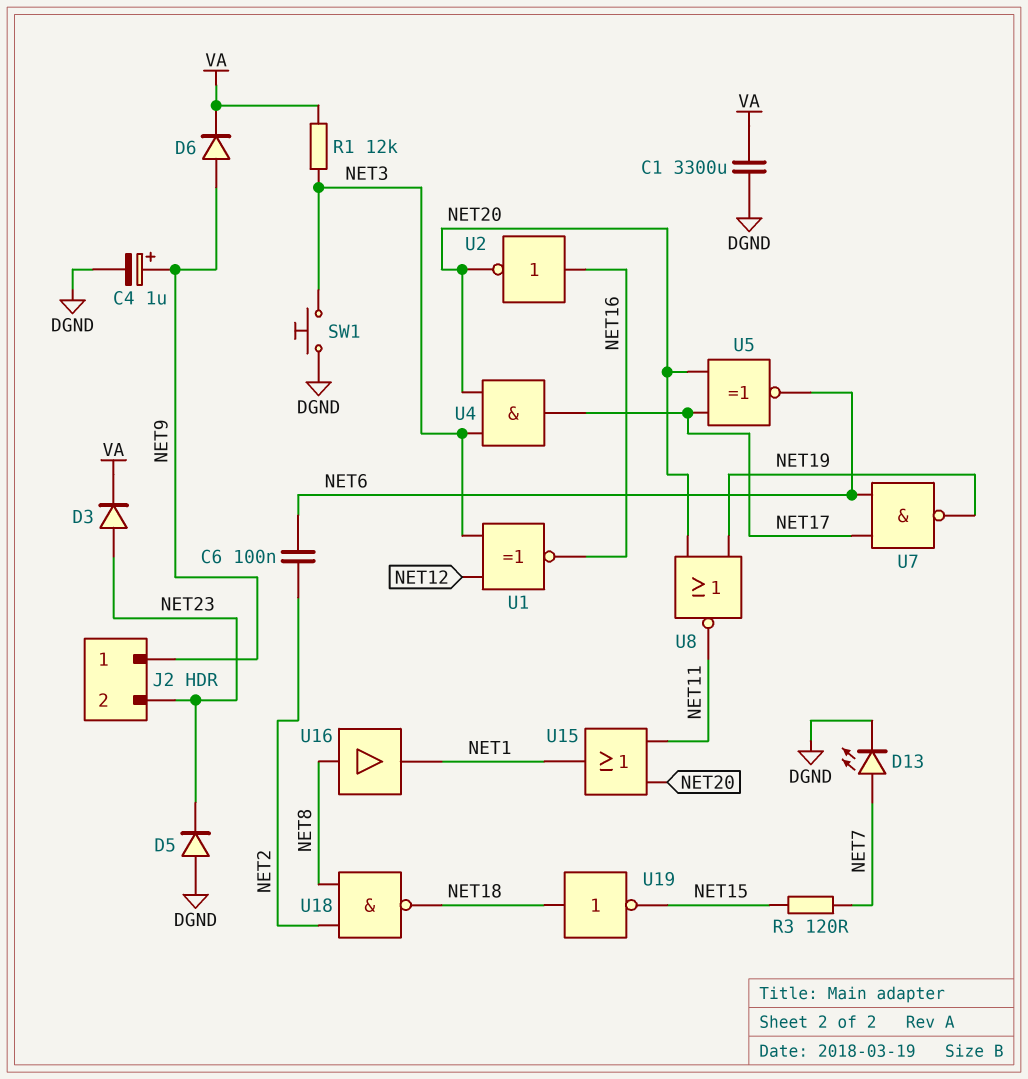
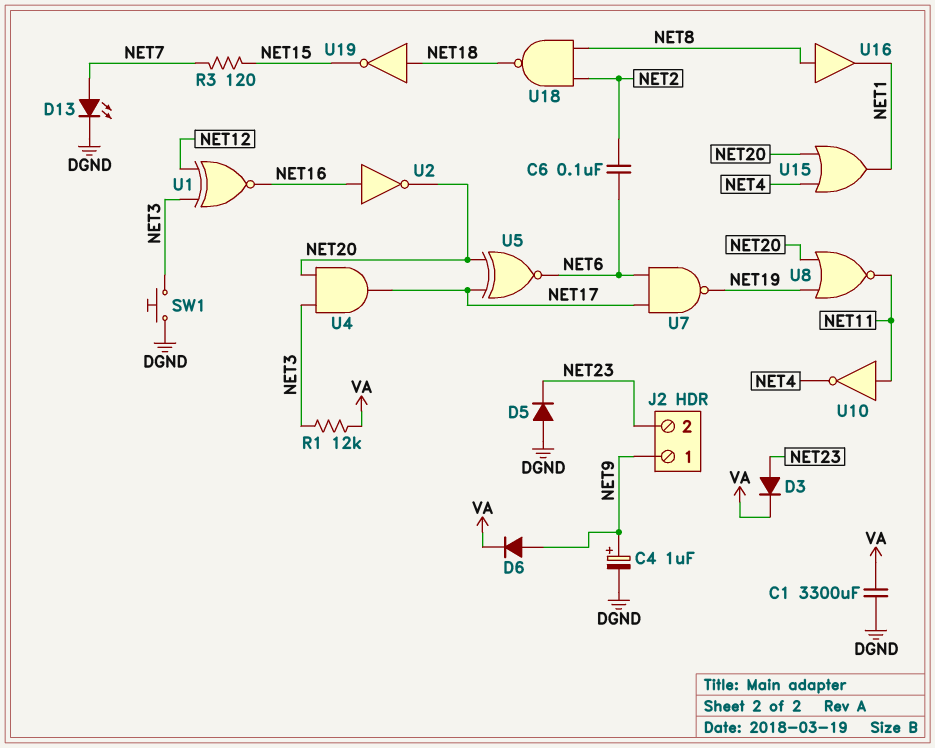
U10: none -> NOT (in NET11, out NET4)
U15: OR (in NET11, in NET20, out NET1) -> OR (in NET4, in NET20, out NET1)

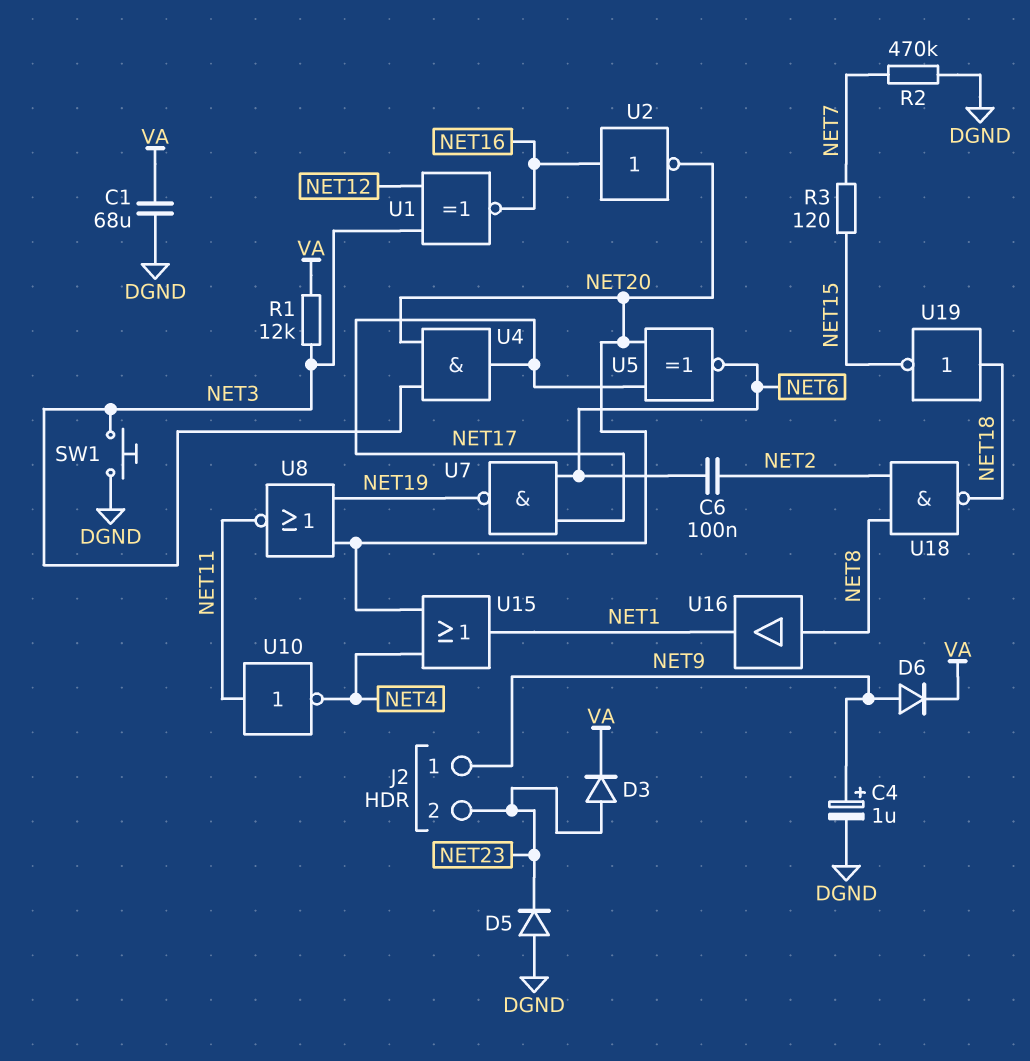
C1: 3300uF (DGND, VA) -> 68uF (DGND, VA)
D13: LED (A NET7, K DGND) -> none
R2: none -> 470k (DGND, NET7)

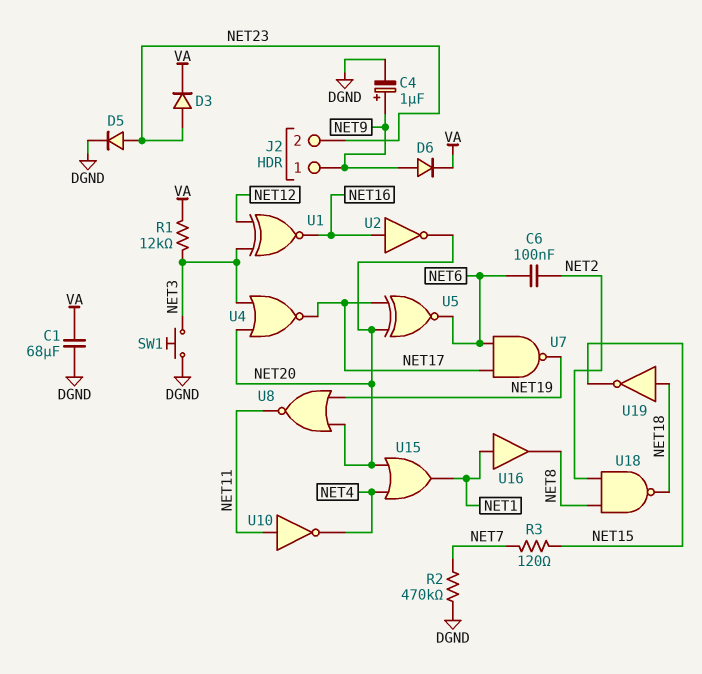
D5: diode (A DGND, K NET23) -> diode (A NET23, K DGND)
U4: AND (in NET3, in NET20, out NET17) -> NOR (in NET3, in NET20, out NET17)
U16: buffer (in NET8, out NET1) -> buffer (in NET1, out NET8)

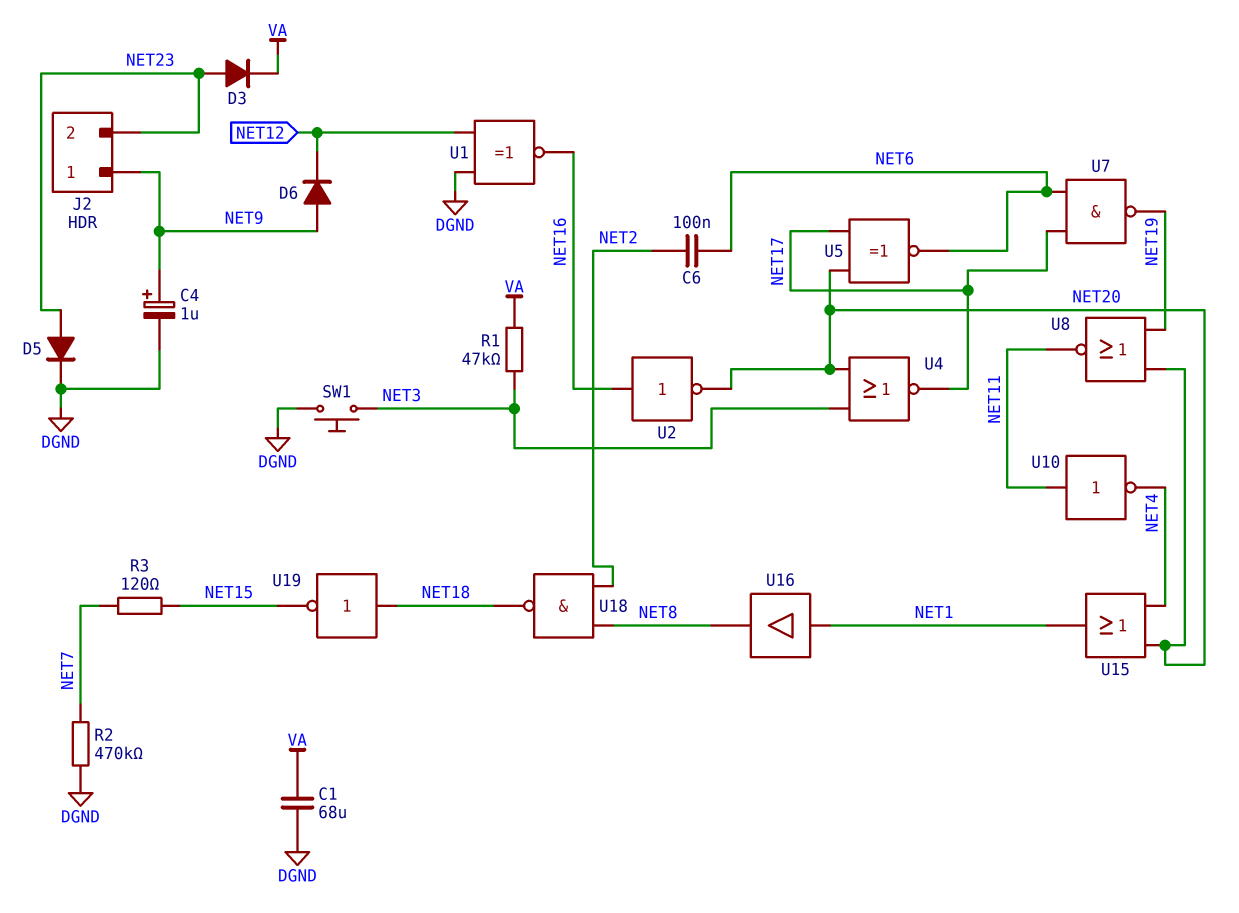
D6: diode (A NET9, K VA) -> diode (A NET9, K NET12)
R1: 12k (NET3, VA) -> 47k (NET3, VA)
U1: XNOR (in NET3, in NET12, out NET16) -> XNOR (in DGND, in NET12, out NET16)

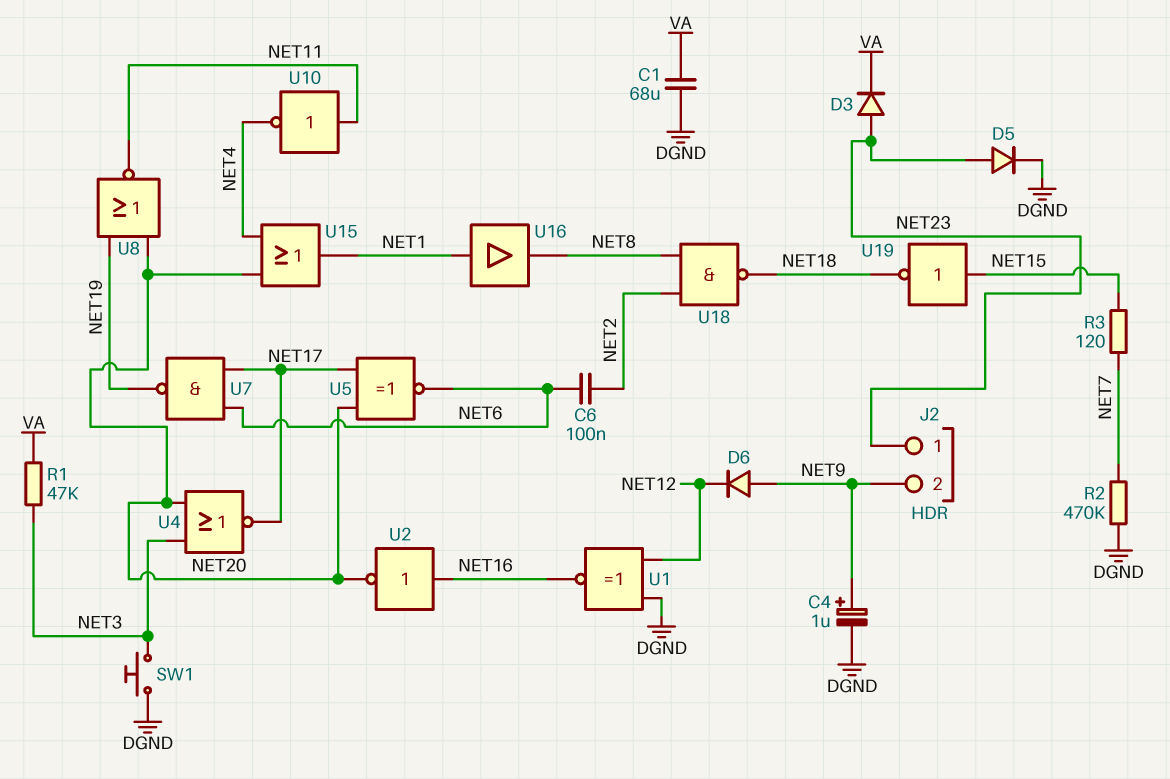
J2 pin 1: NET9 -> NET23
J2 pin 2: NET23 -> NET9
U19: NOT (in NET18, out NET15) -> NOT (in NET15, out NET18)

